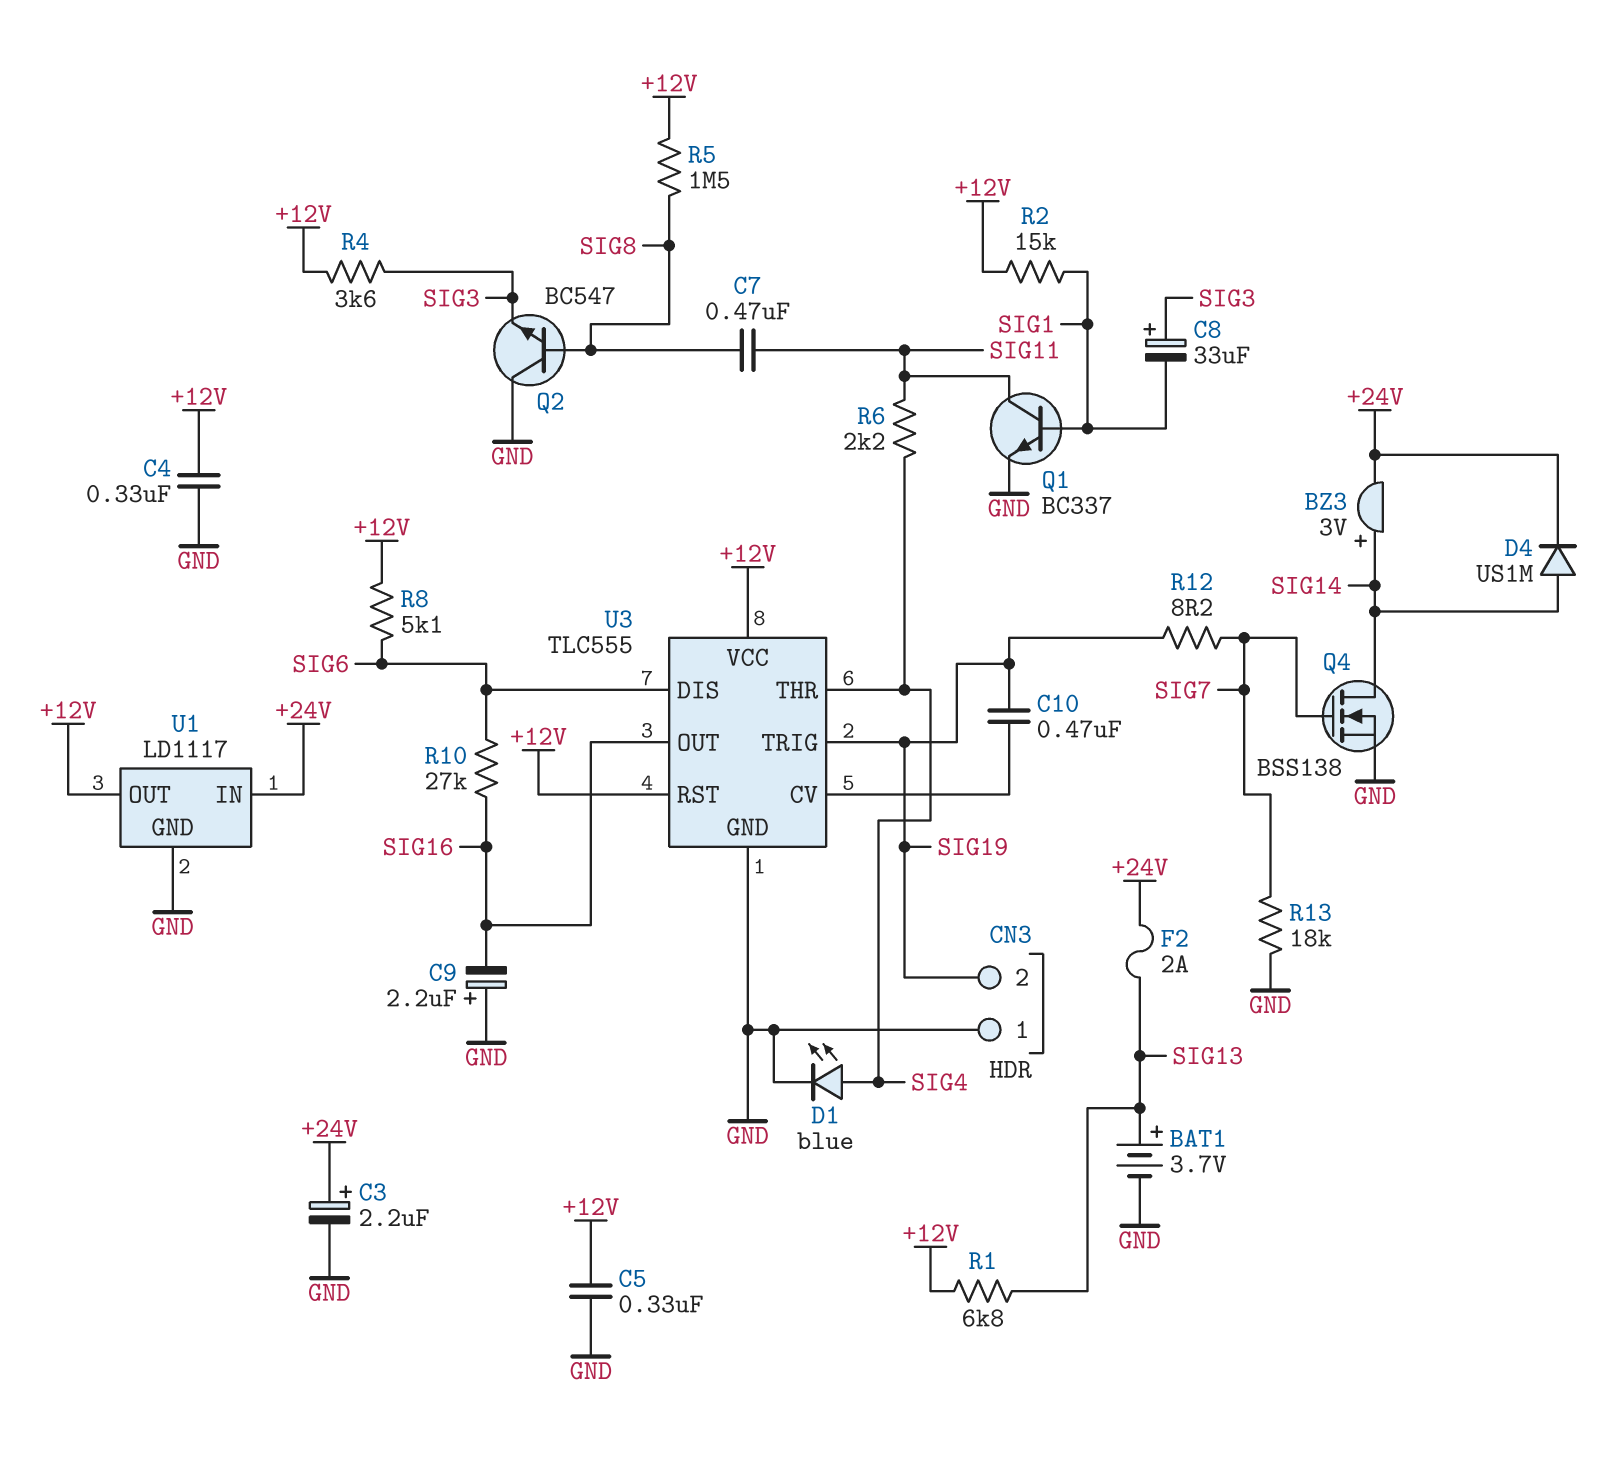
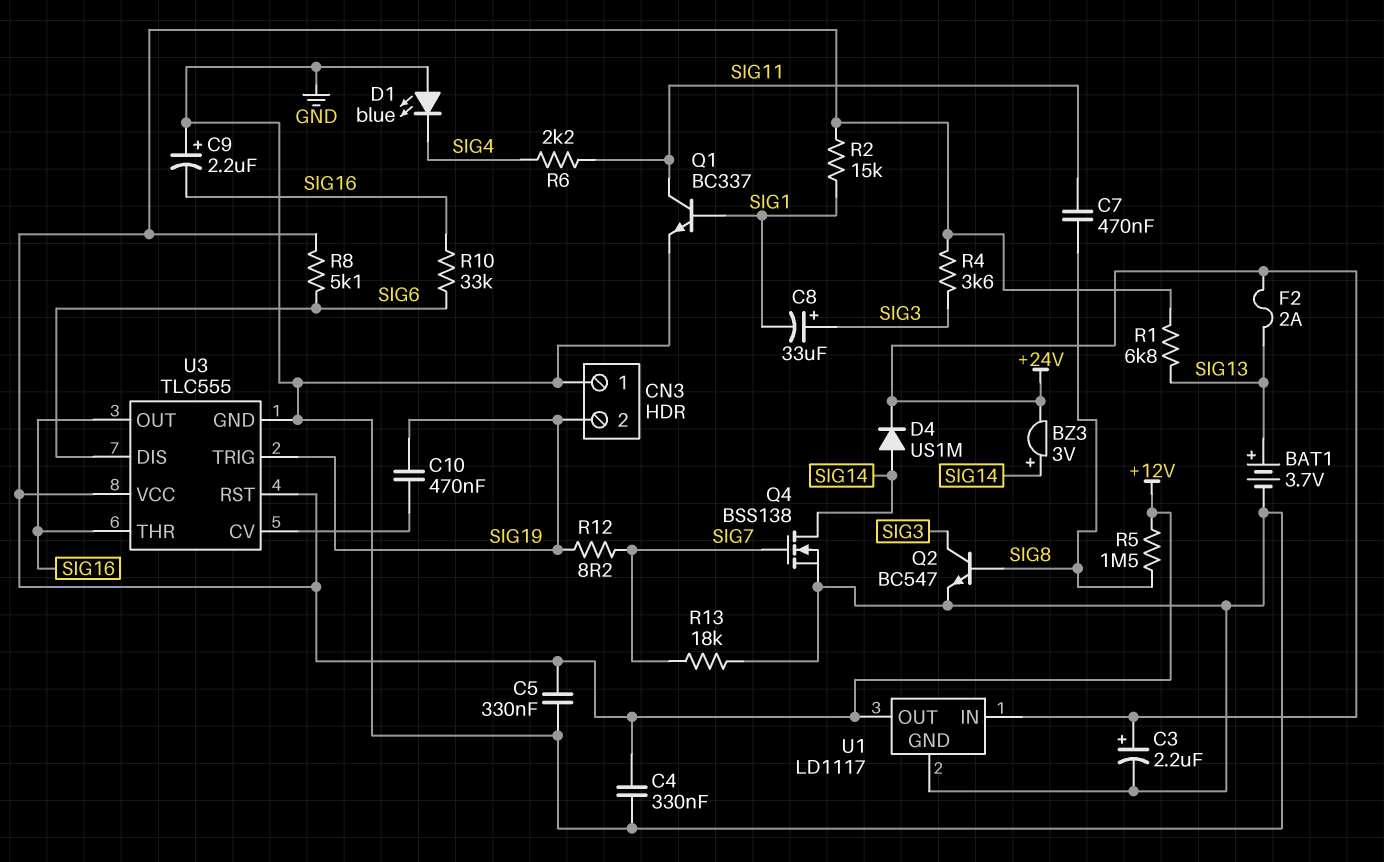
D1: LED blue (A SIG4, K GND) -> LED blue (A GND, K SIG4)
Q2: NPN BC547 (B SIG8, C GND, E SIG3) -> NPN BC547 (B SIG8, C SIG3, E GND)
R10: 27k (SIG6, SIG16) -> 33k (SIG6, SIG16)
U3 pin THR: SIG4 -> SIG16

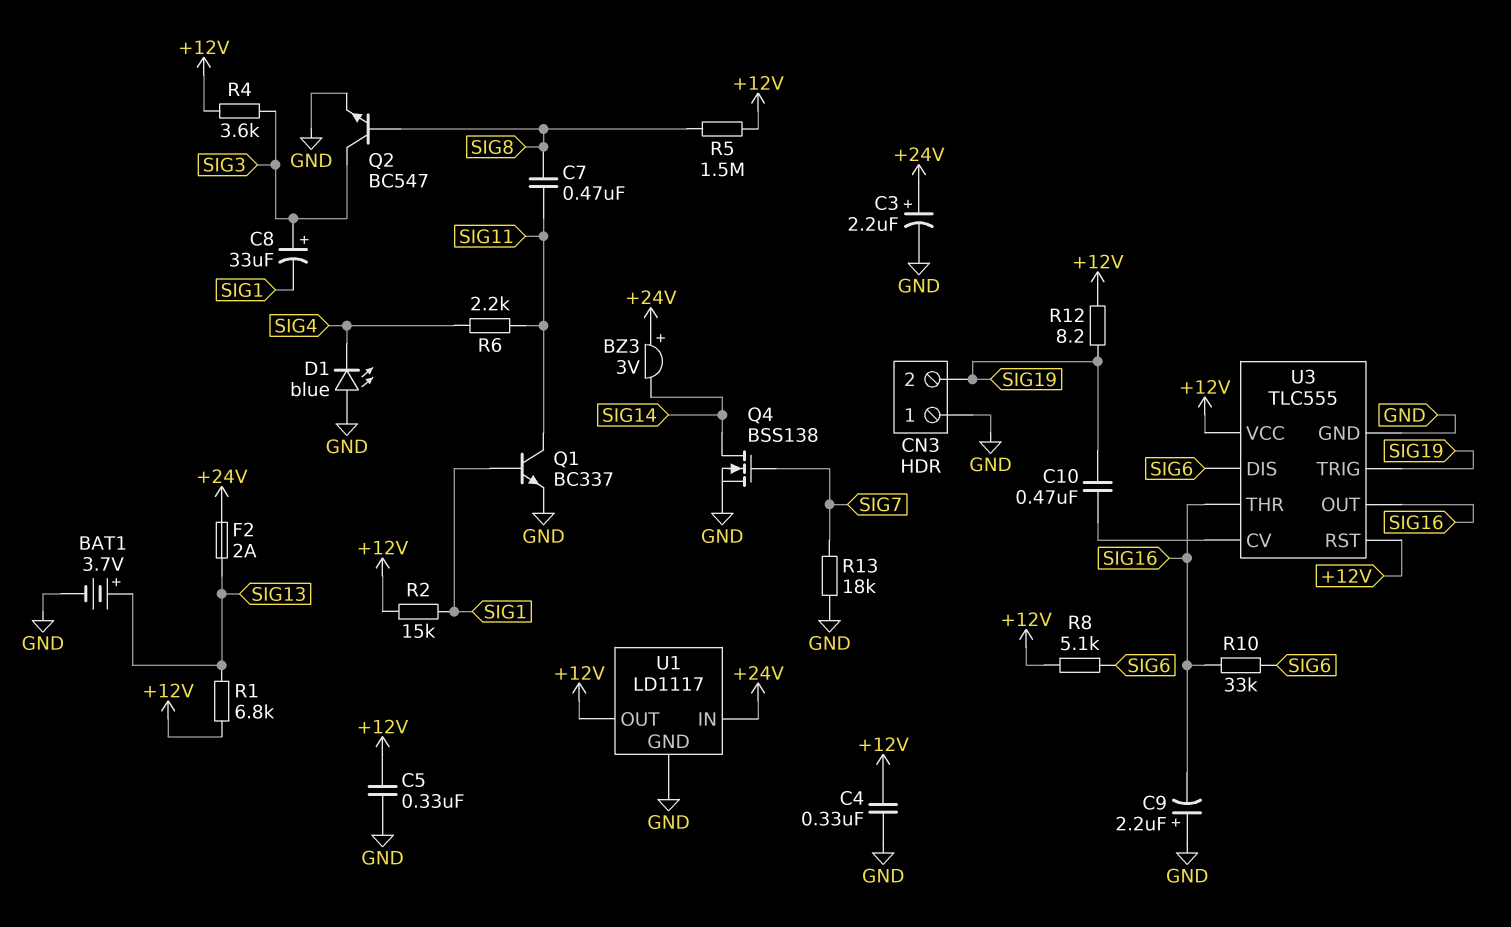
BZ3: buzzer 3V (plus SIG14, minus +24V) -> buzzer 3V (plus +24V, minus SIG14)
D4: diode US1M (A SIG14, K +24V) -> none
R12: 8.2 (SIG7, SIG19) -> 8.2 (+12V, SIG19)

